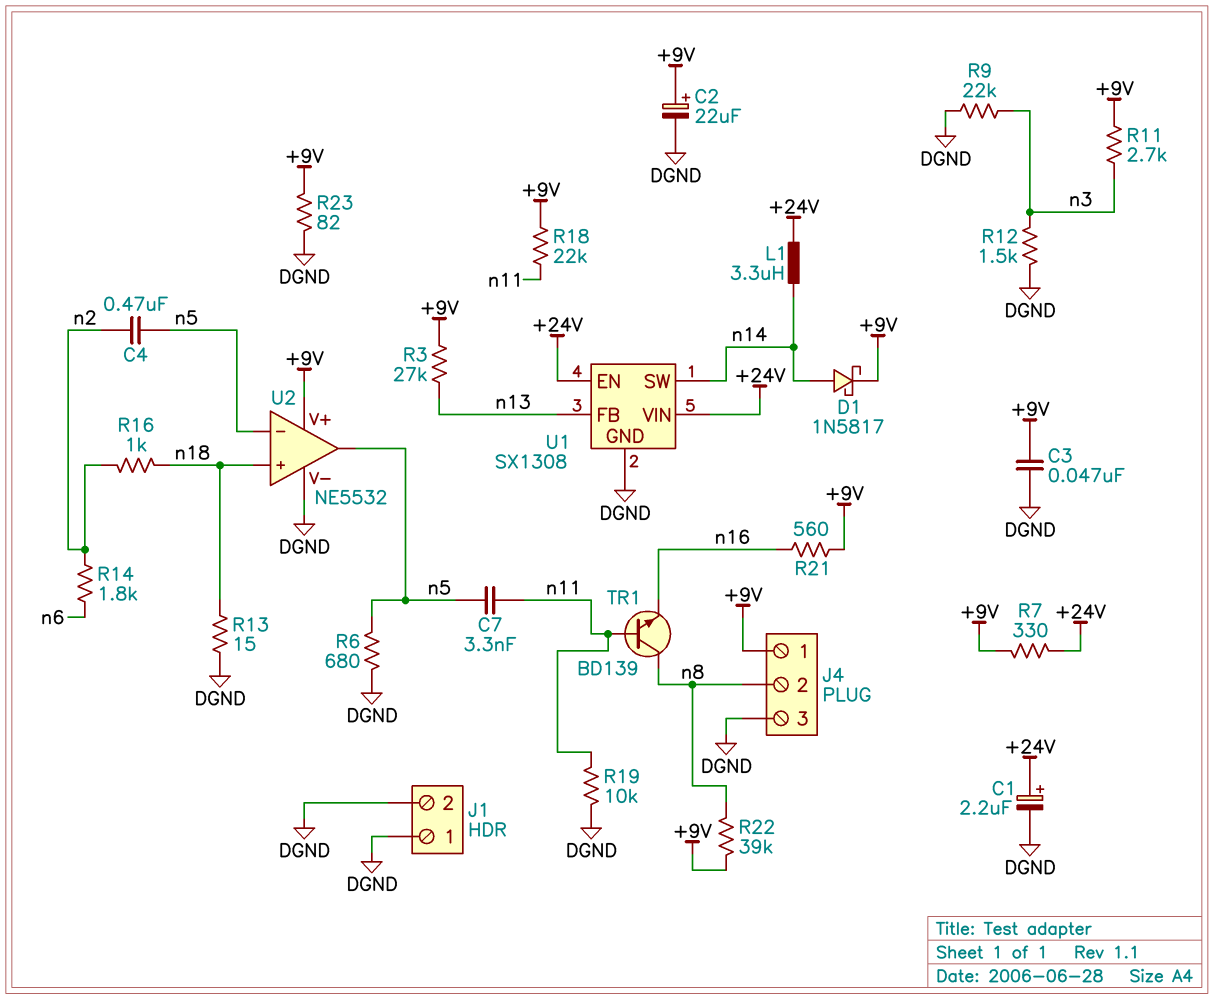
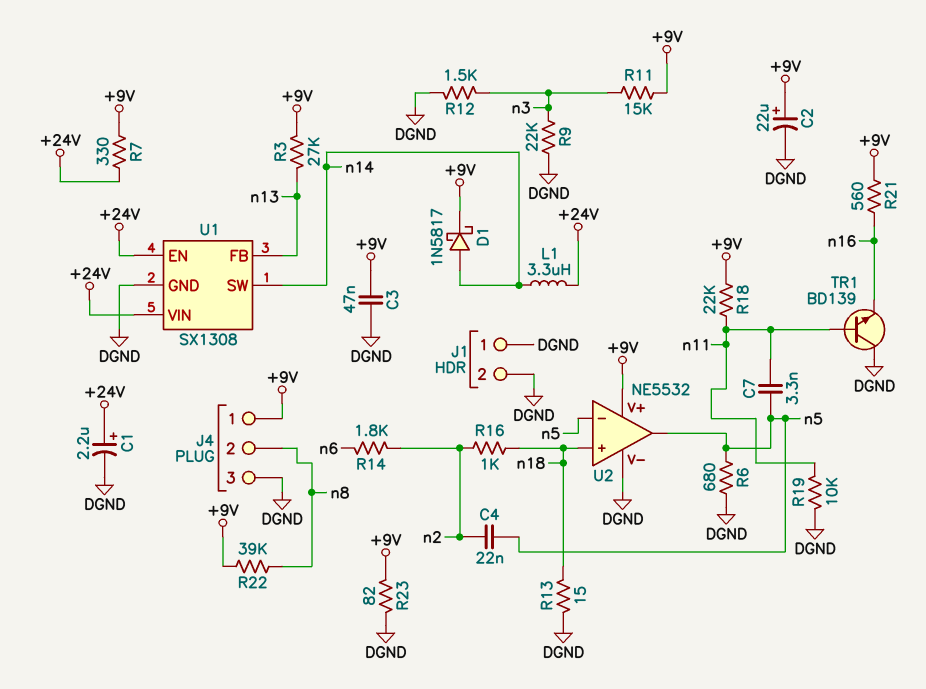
C4: 470nF (n2, n5) -> 22nF (n2, n5)
R11: 2.7k (+9V, n3) -> 15k (+9V, n3)
TR1: NPN BD139 (B n11, C n8, E n16) -> NPN BD139 (B n11, C DGND, E n16)

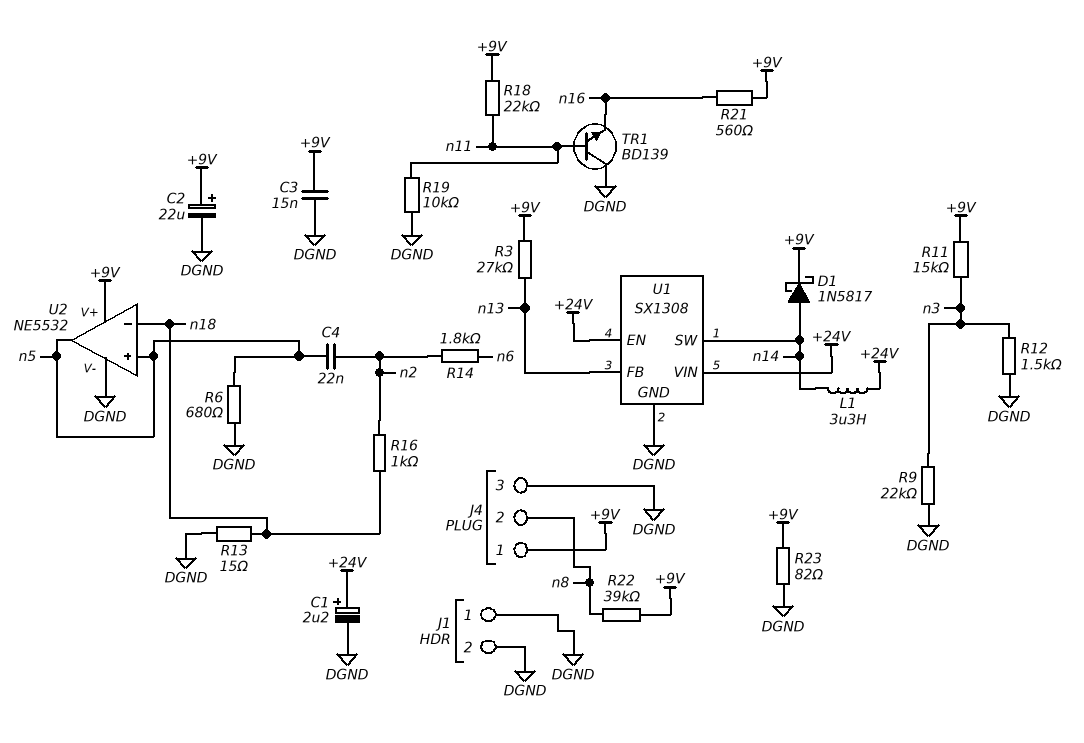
C3: 47nF (+9V, DGND) -> 15nF (+9V, DGND)
C7: 3.3nF (n5, n11) -> none
R7: 330 (+9V, +24V) -> none
U2 pin in+: n18 -> n5
U2 pin in-: n5 -> n18

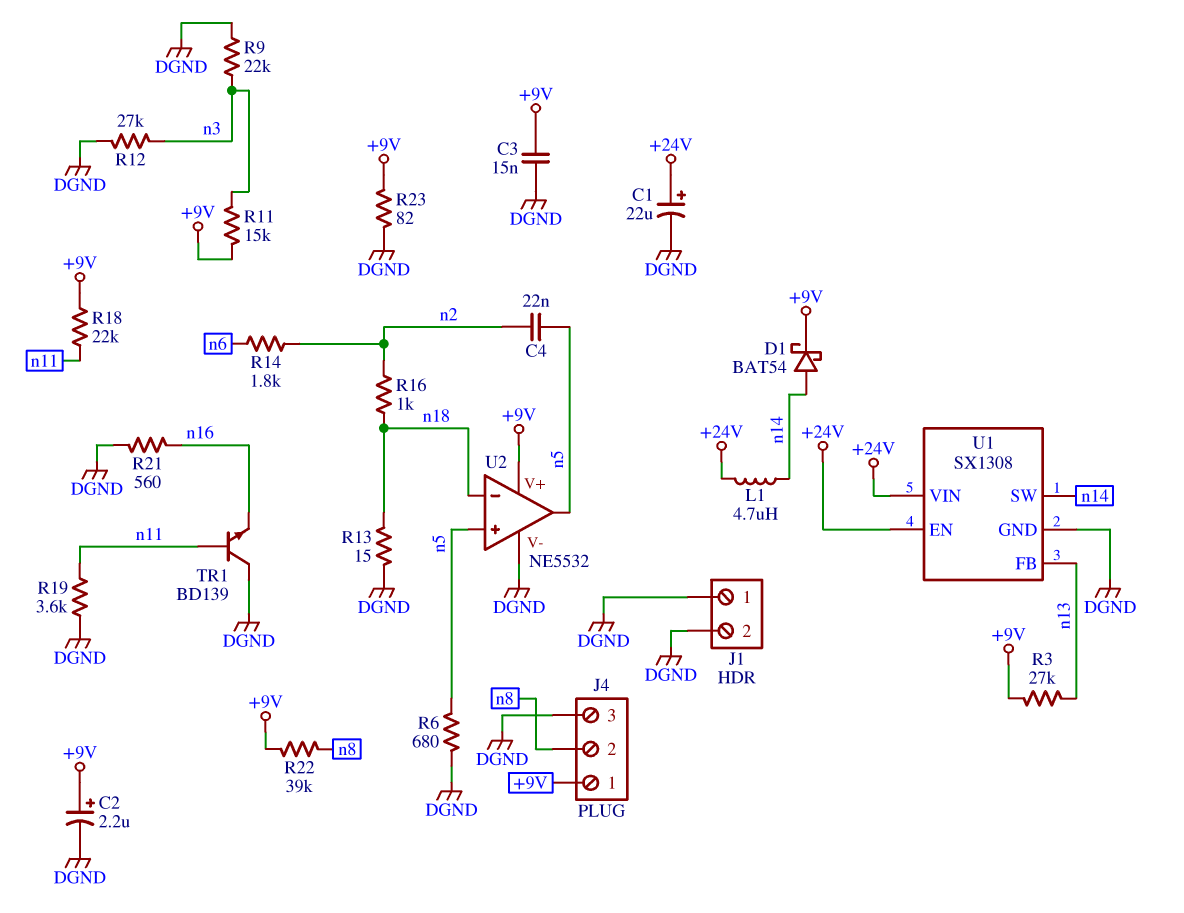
C1: 2.2uF (plus +24V, minus DGND) -> 22uF (plus +24V, minus DGND)
C2: 22uF (plus +9V, minus DGND) -> 2.2uF (plus +9V, minus DGND)
D1: schottky 1N5817 (A n14, K +9V) -> schottky BAT54 (A n14, K +9V)
L1: 3.3uH (+24V, n14) -> 4.7uH (+24V, n14)
R12: 1.5k (DGND, n3) -> 27k (DGND, n3)
R19: 10k (DGND, n11) -> 3.6k (DGND, n11)
R21: 560 (+9V, n16) -> 560 (DGND, n16)

